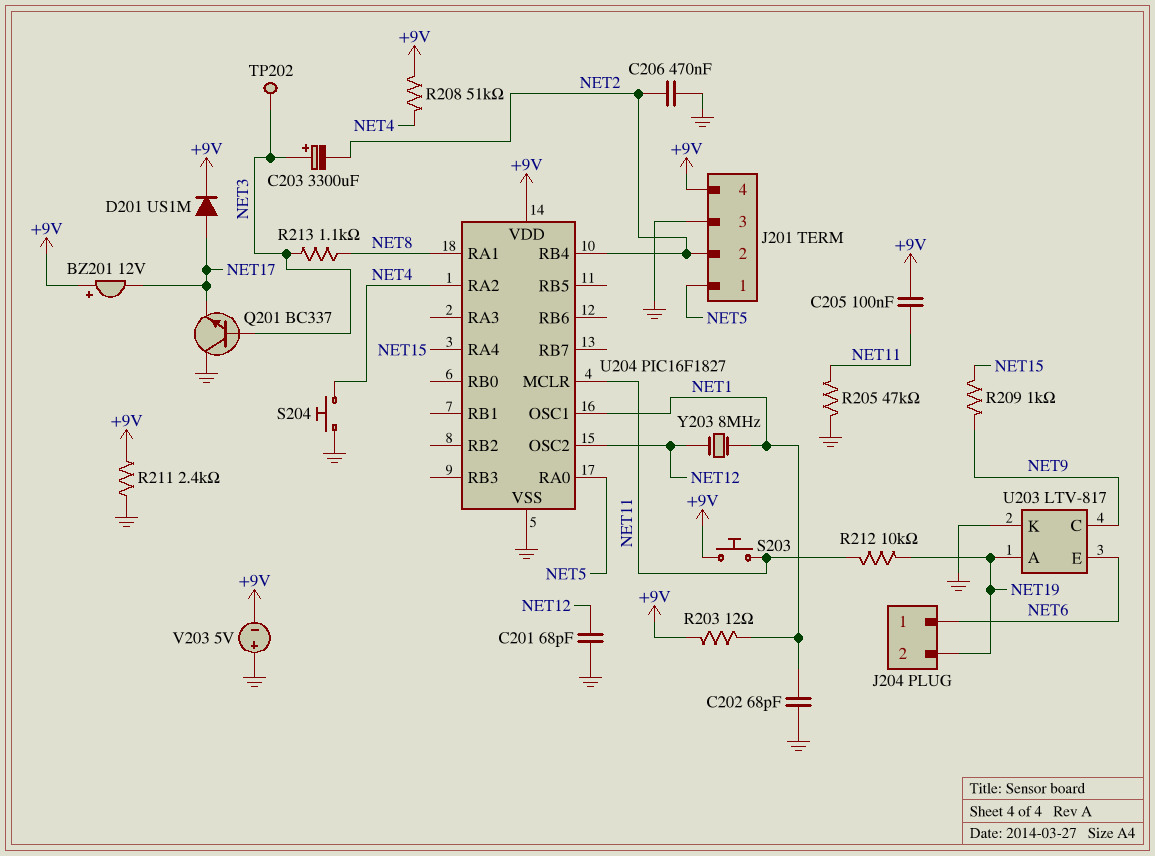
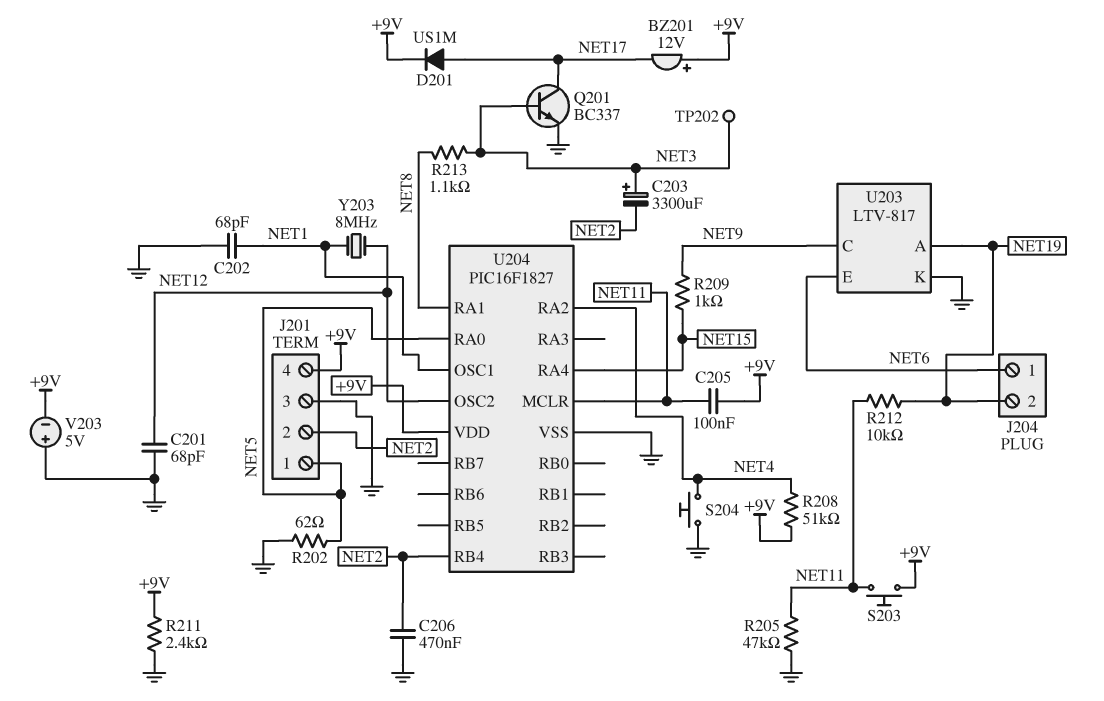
Q201: NPN BC337 (B NET3, C GND, E NET17) -> NPN BC337 (B NET3, C NET17, E GND)
R202: none -> 62 (GND, NET5)
R203: 12 (+9V, NET1) -> none

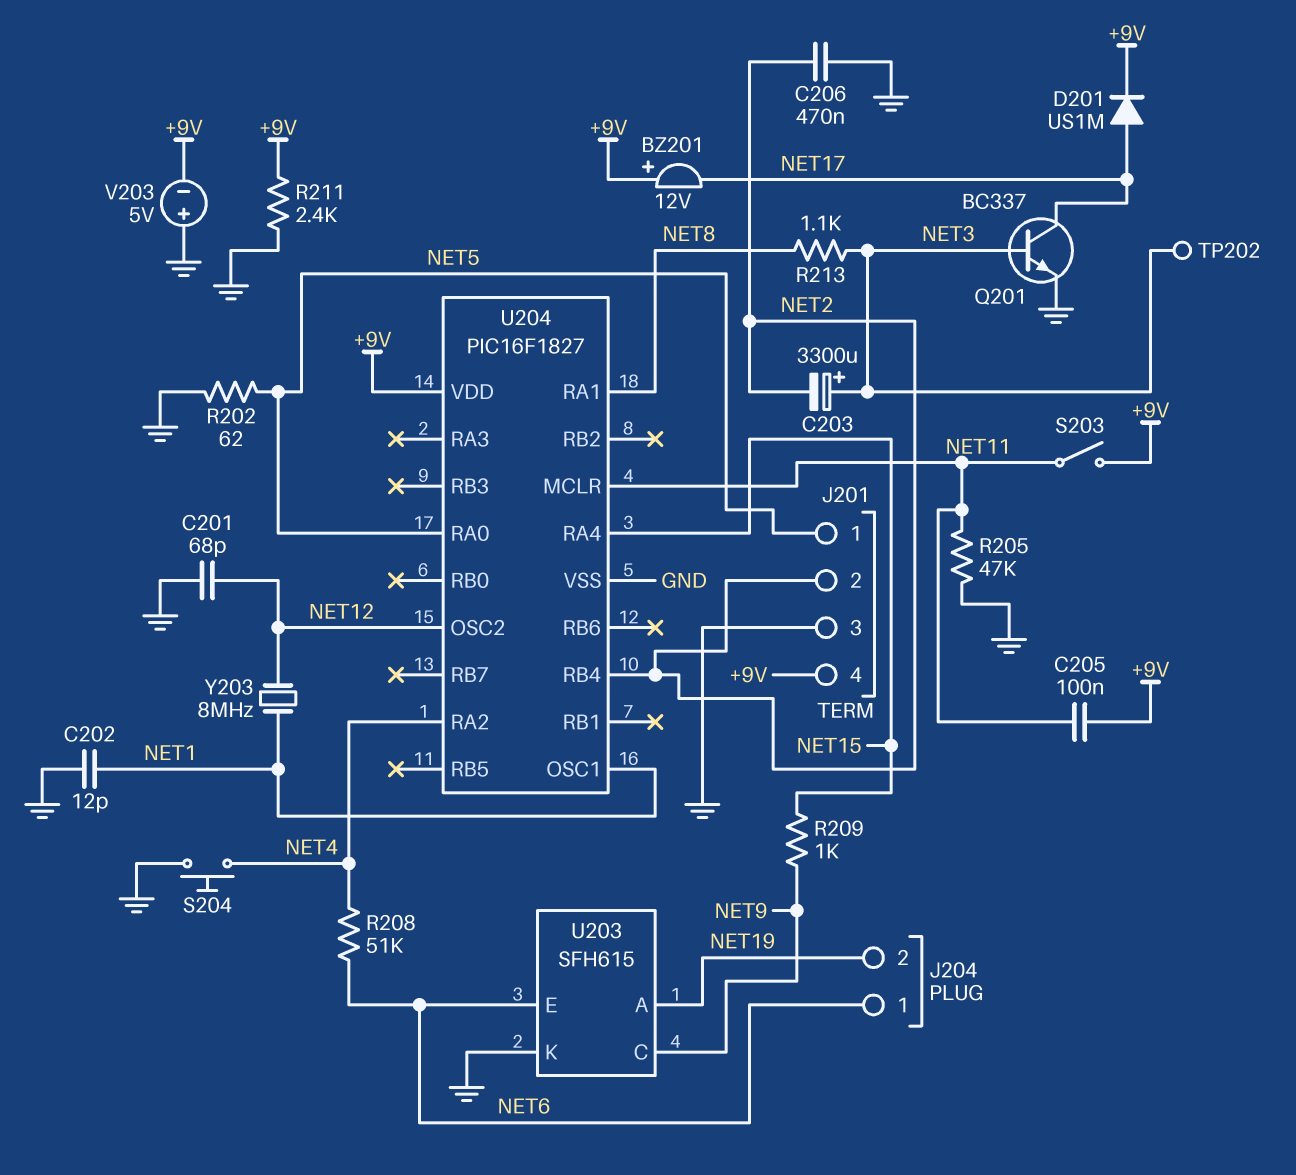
C202: 68pF (GND, NET1) -> 12pF (GND, NET1)
R208: 51k (+9V, NET4) -> 51k (NET4, NET6)
R212: 10k (NET11, NET19) -> none
S203: button (+9V, NET11) -> switch (+9V, NET11)
U203: LTV-817 -> SFH615

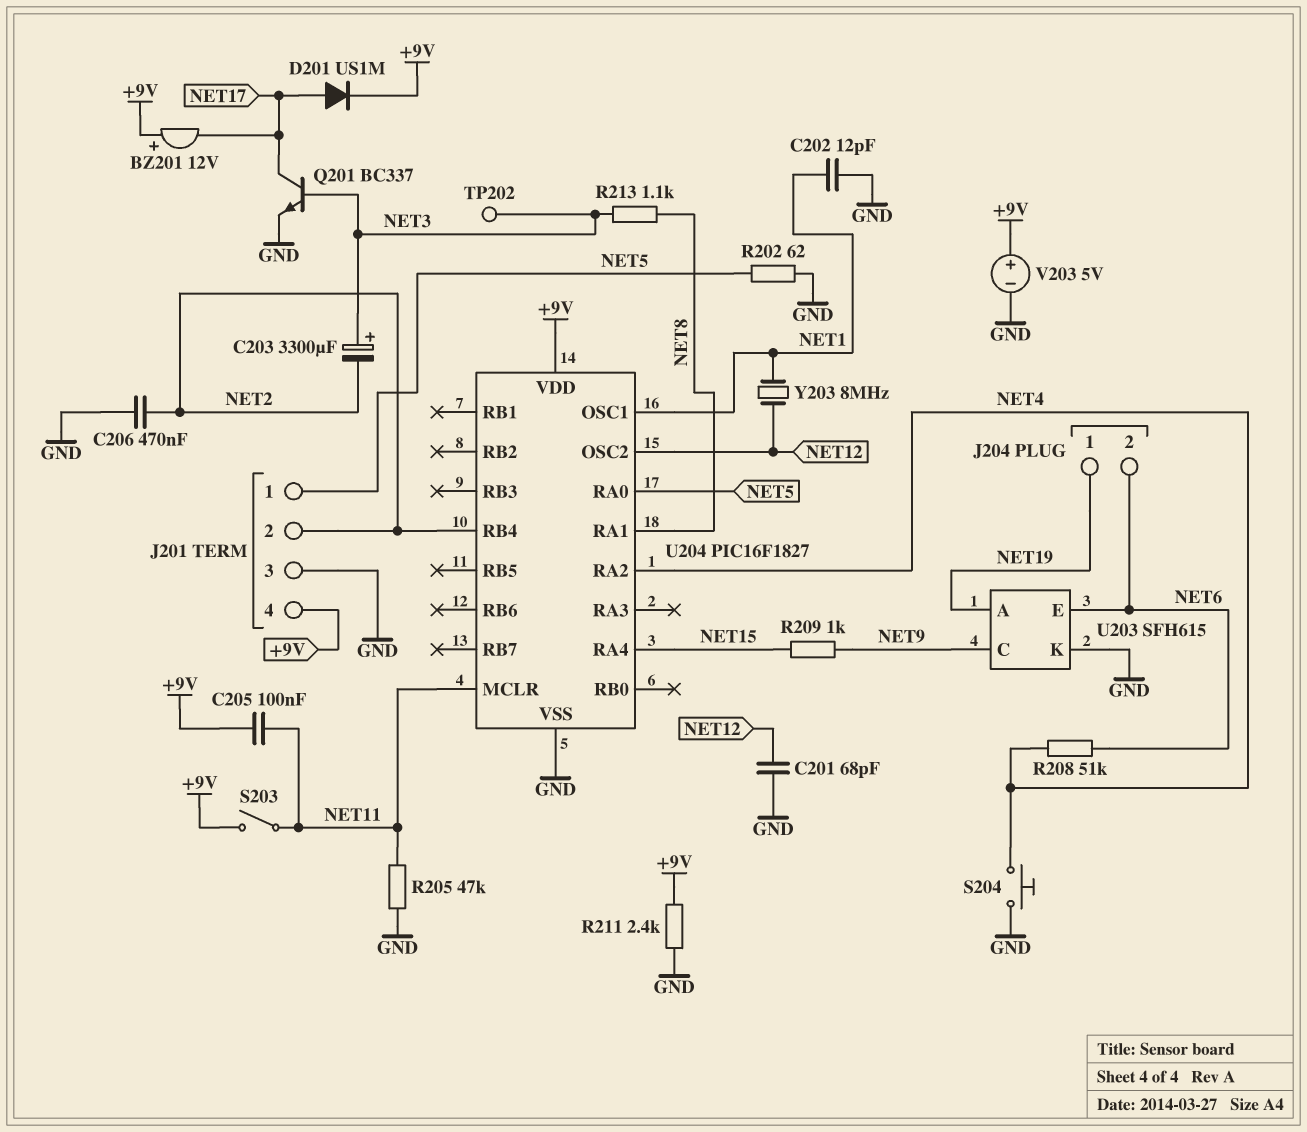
J204 pin 1: NET6 -> NET19
J204 pin 2: NET19 -> NET6
V203: 5V (plus GND, minus +9V) -> 5V (plus +9V, minus GND)

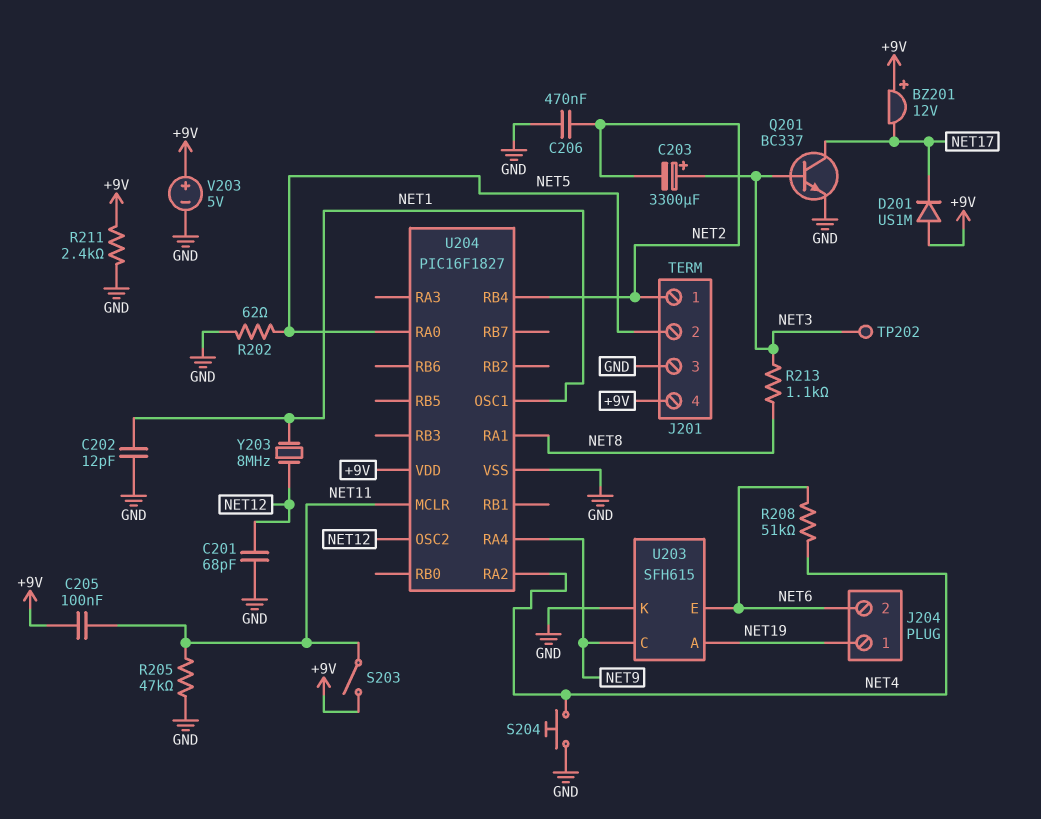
D201: diode US1M (A NET17, K +9V) -> diode US1M (A +9V, K NET17)
J201 pin 1: NET5 -> NET2
J201 pin 2: NET2 -> NET5
R209: 1k (NET9, NET15) -> none
U204 pin RA4: NET15 -> NET9

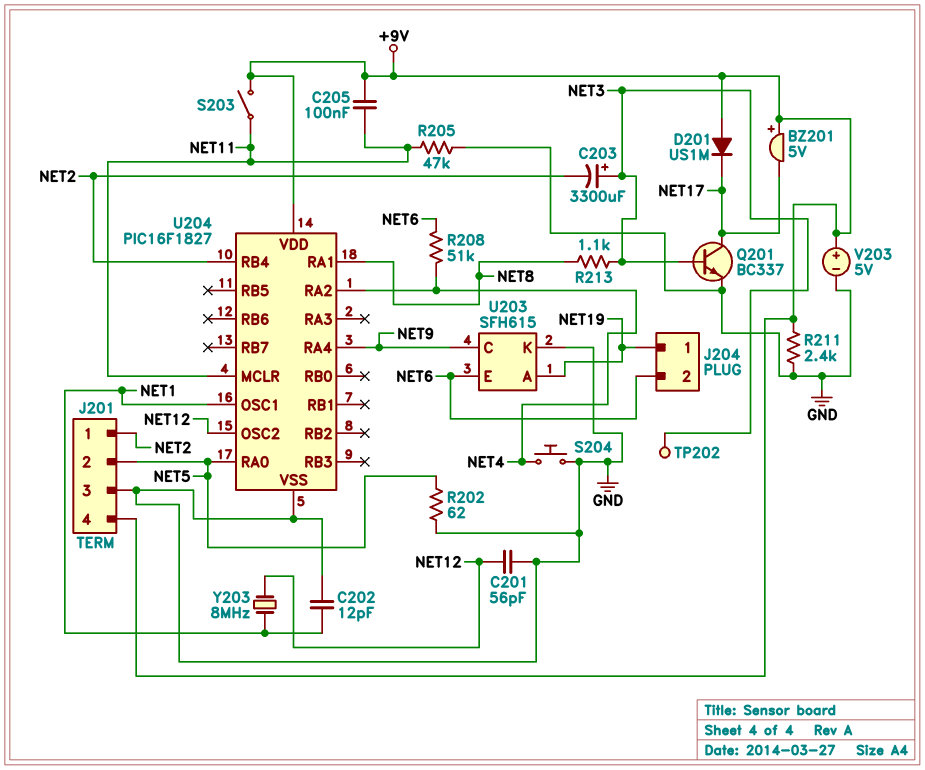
BZ201: buzzer 12V (plus +9V, minus NET17) -> buzzer 5V (plus +9V, minus NET17)
C201: 68pF (GND, NET12) -> 56pF (GND, NET12)
C206: 470nF (GND, NET2) -> none

